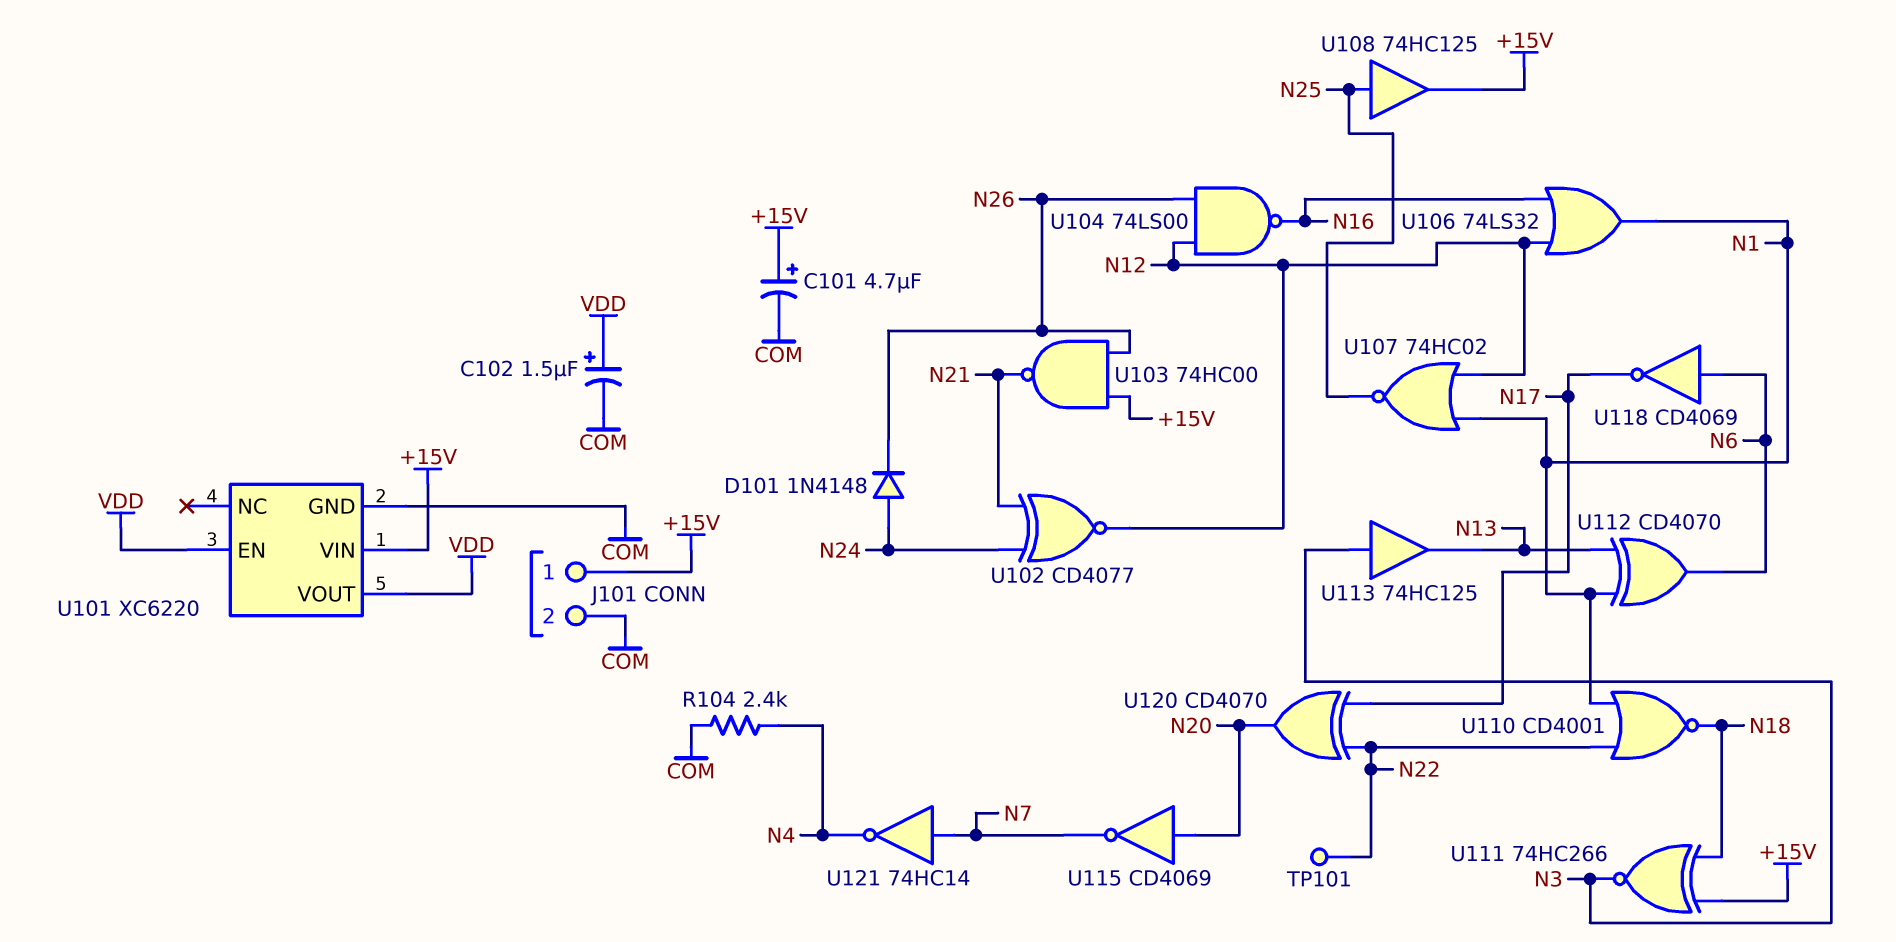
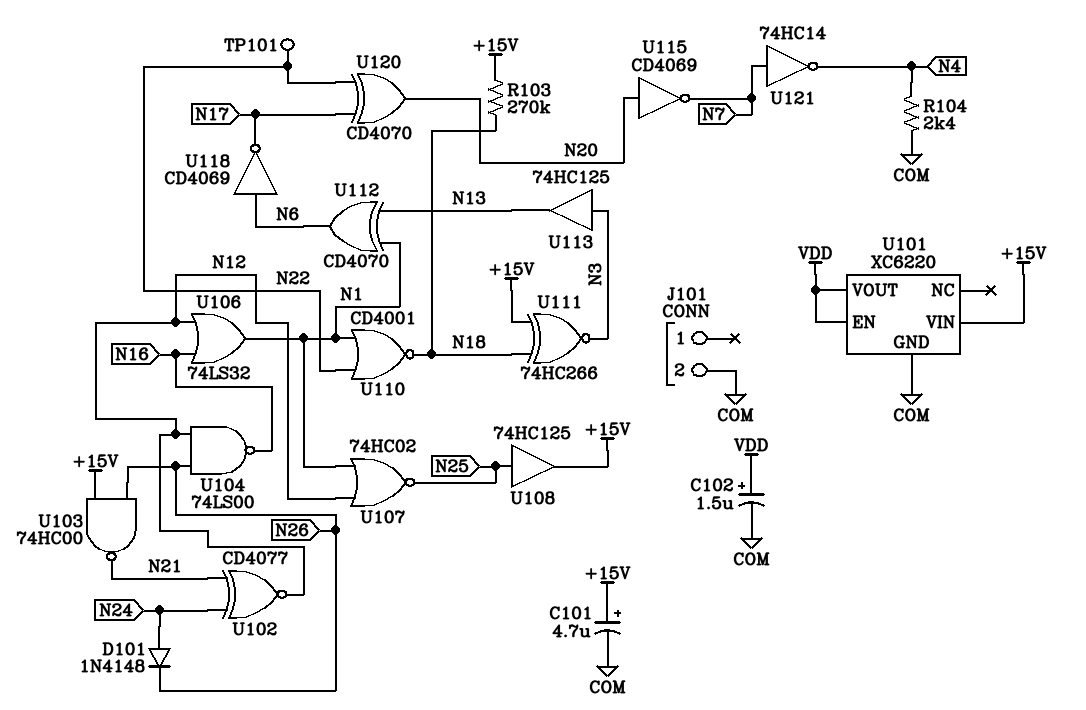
J101 pin 1: +15V -> none
R103: none -> 270k (+15V, N18)

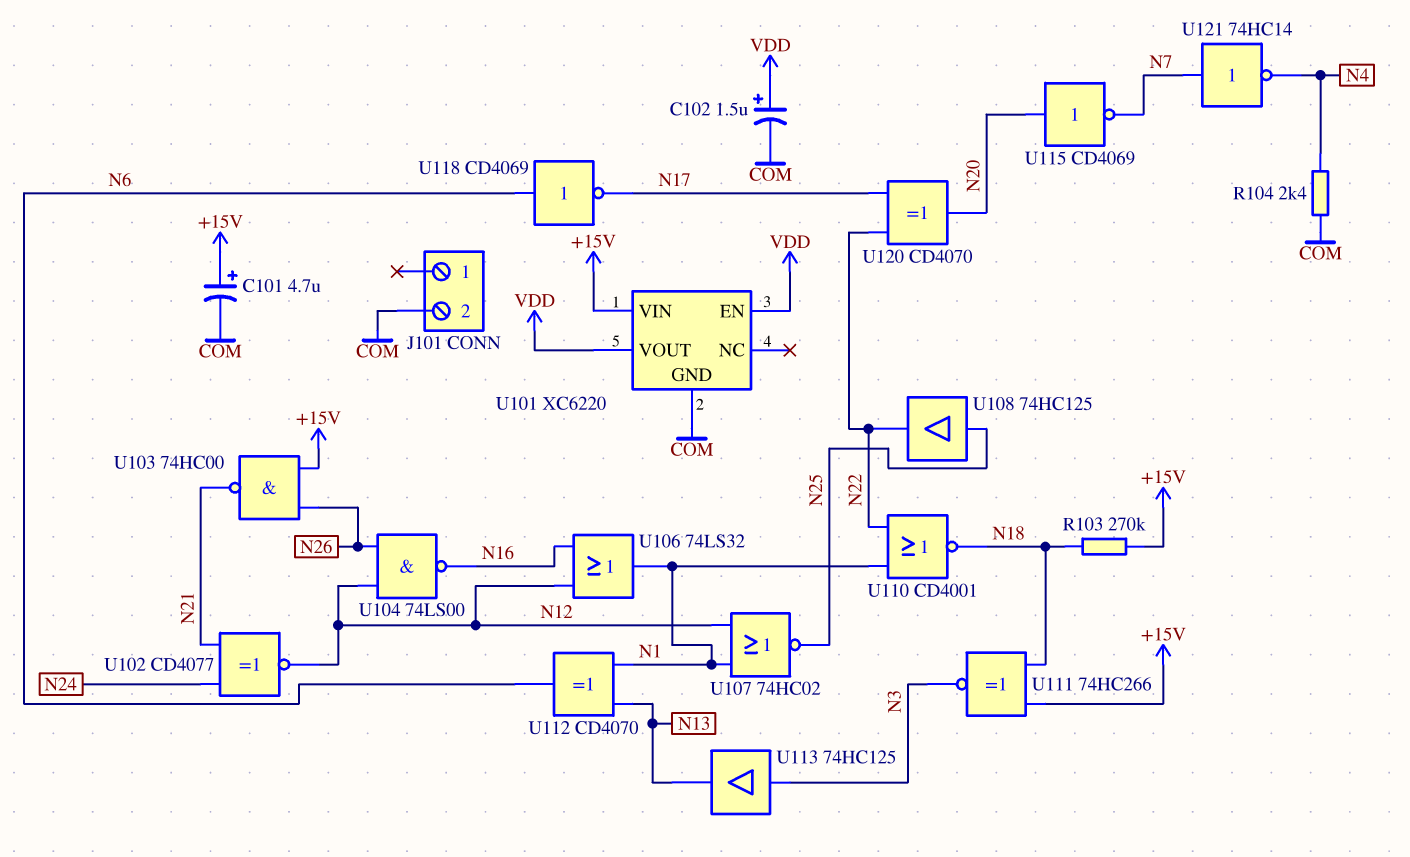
D101: diode 1N4148 (A N24, K N26) -> none
TP101: test point (N22) -> none
U108: buffer 74HC125 (in N25, out +15V) -> buffer 74HC125 (in N25, out N22)

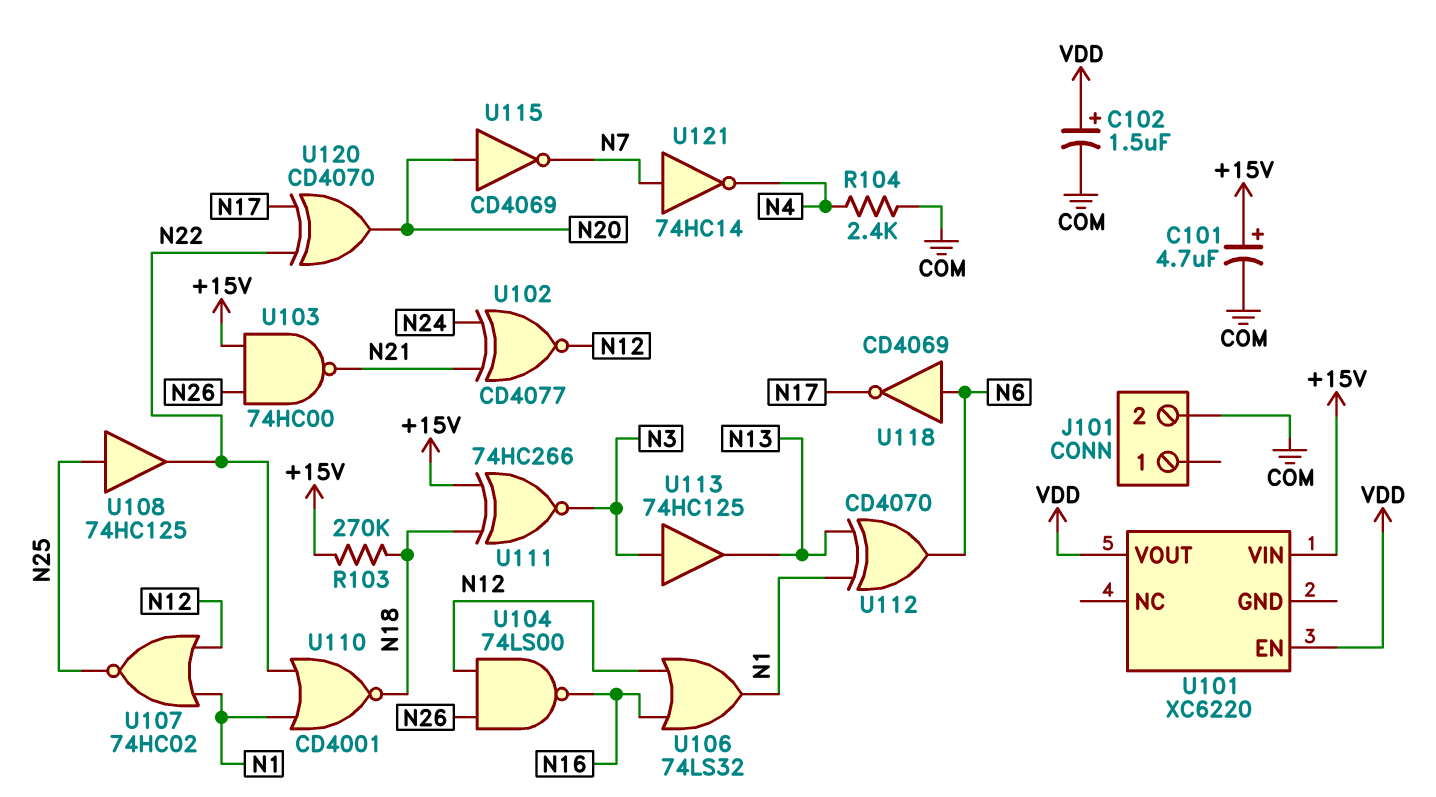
U101 pin GND: COM -> none

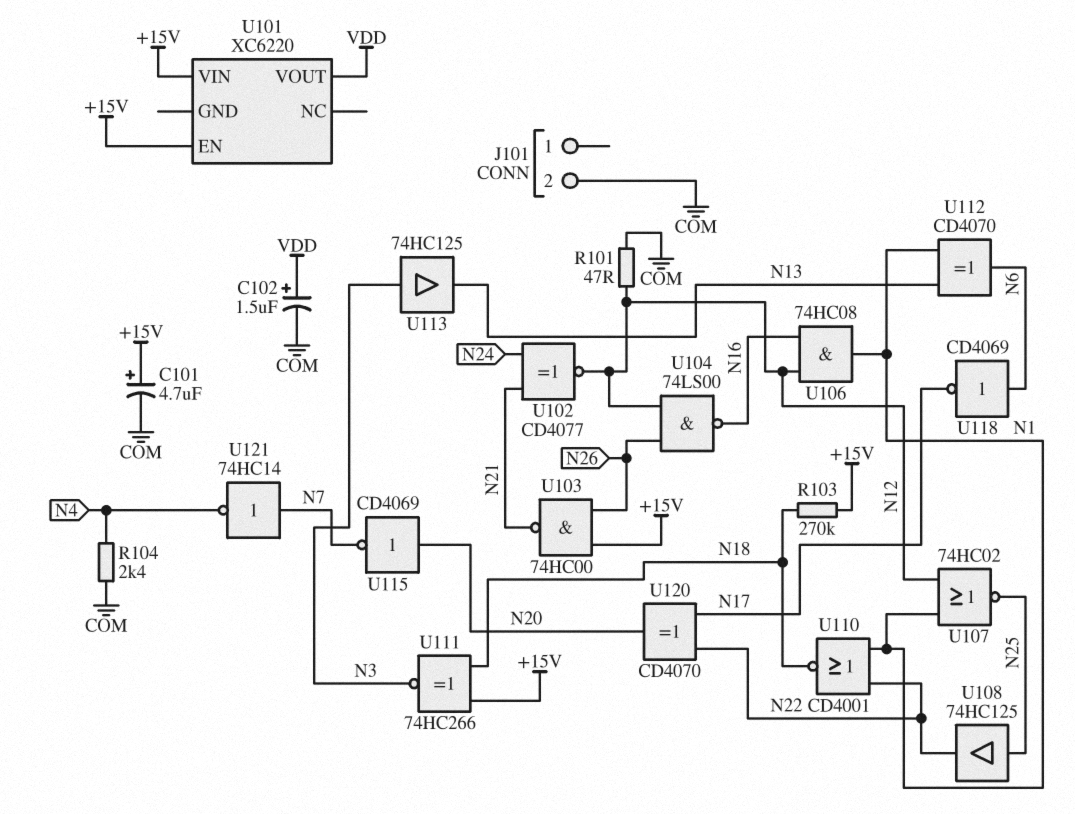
R101: none -> 47 (COM, N12)
U101 pin EN: VDD -> +15V
U106: OR 74LS32 (in N12, in N16, out N1) -> AND 74HC08 (in N12, in N16, out N1)

